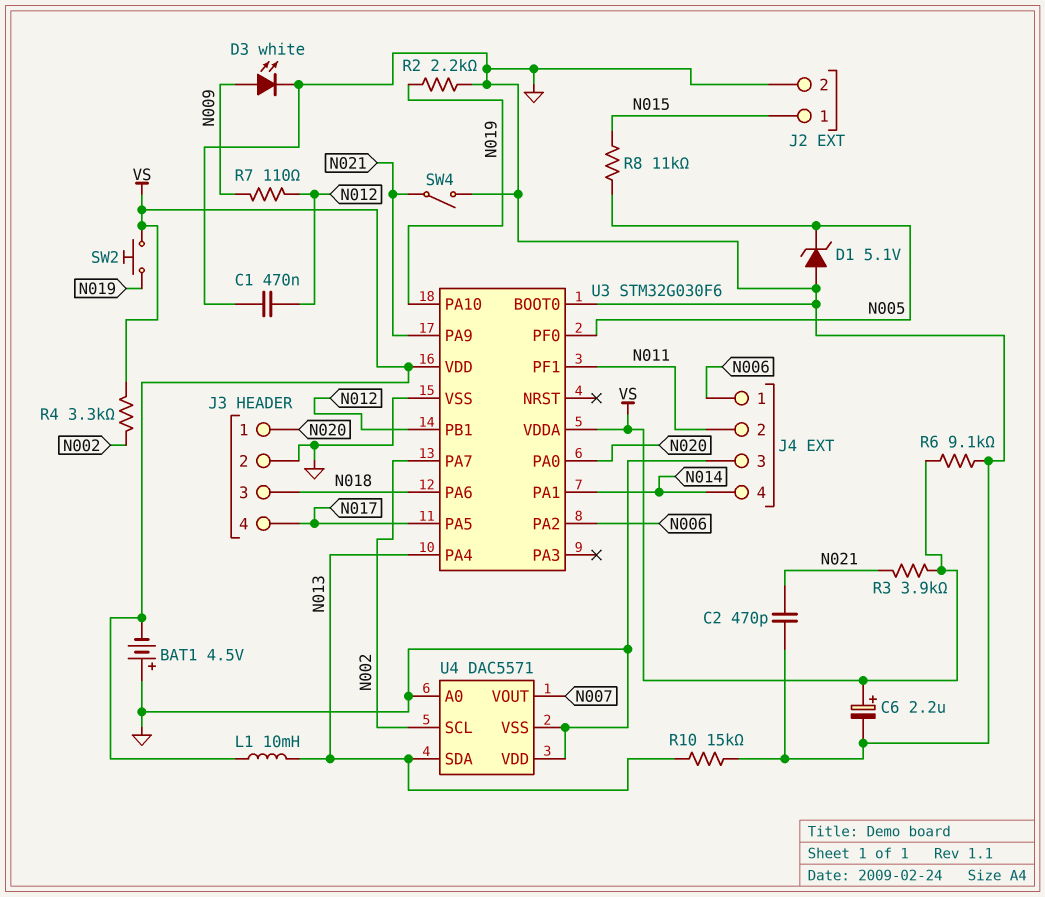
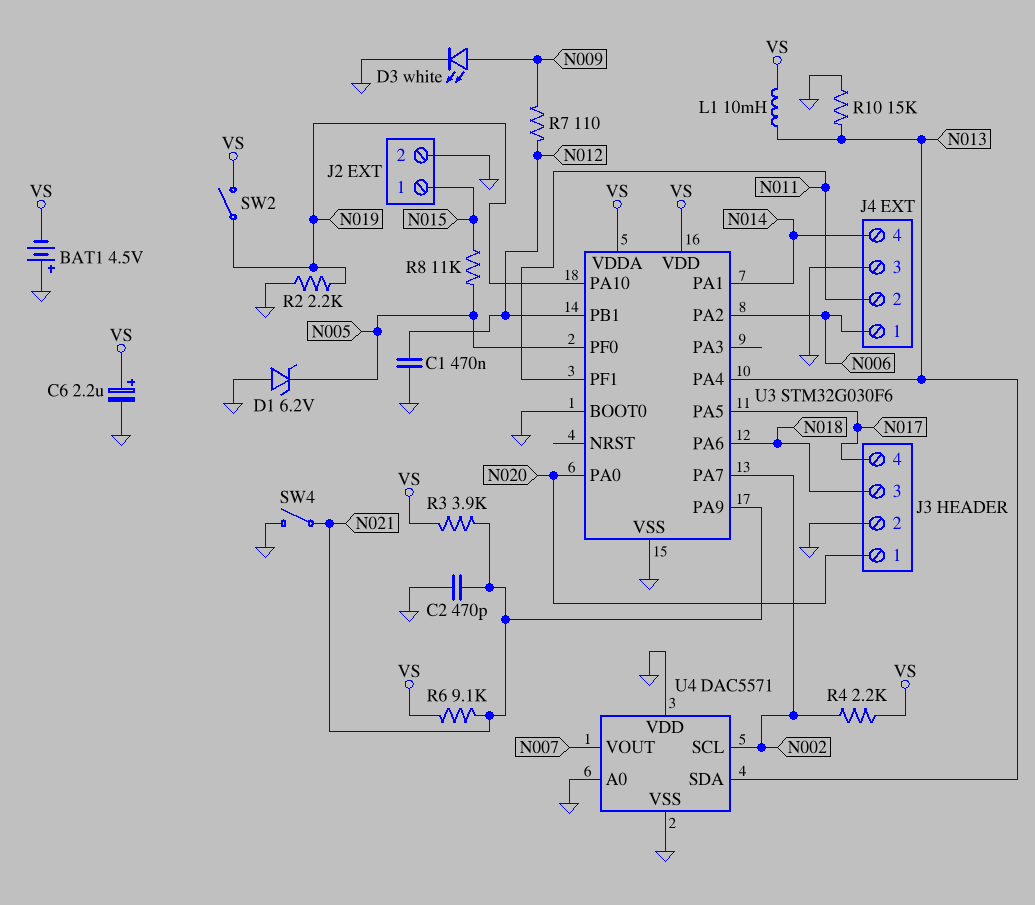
D1: zener 5.1V (A GND, K N005) -> zener 6.2V (A GND, K N005)
R4: 3.3k (N002, VS) -> 2.2k (N002, VS)
R6: 9.1k (GND, VS) -> 9.1k (N021, VS)
SW2: button (N019, VS) -> switch (N019, VS)

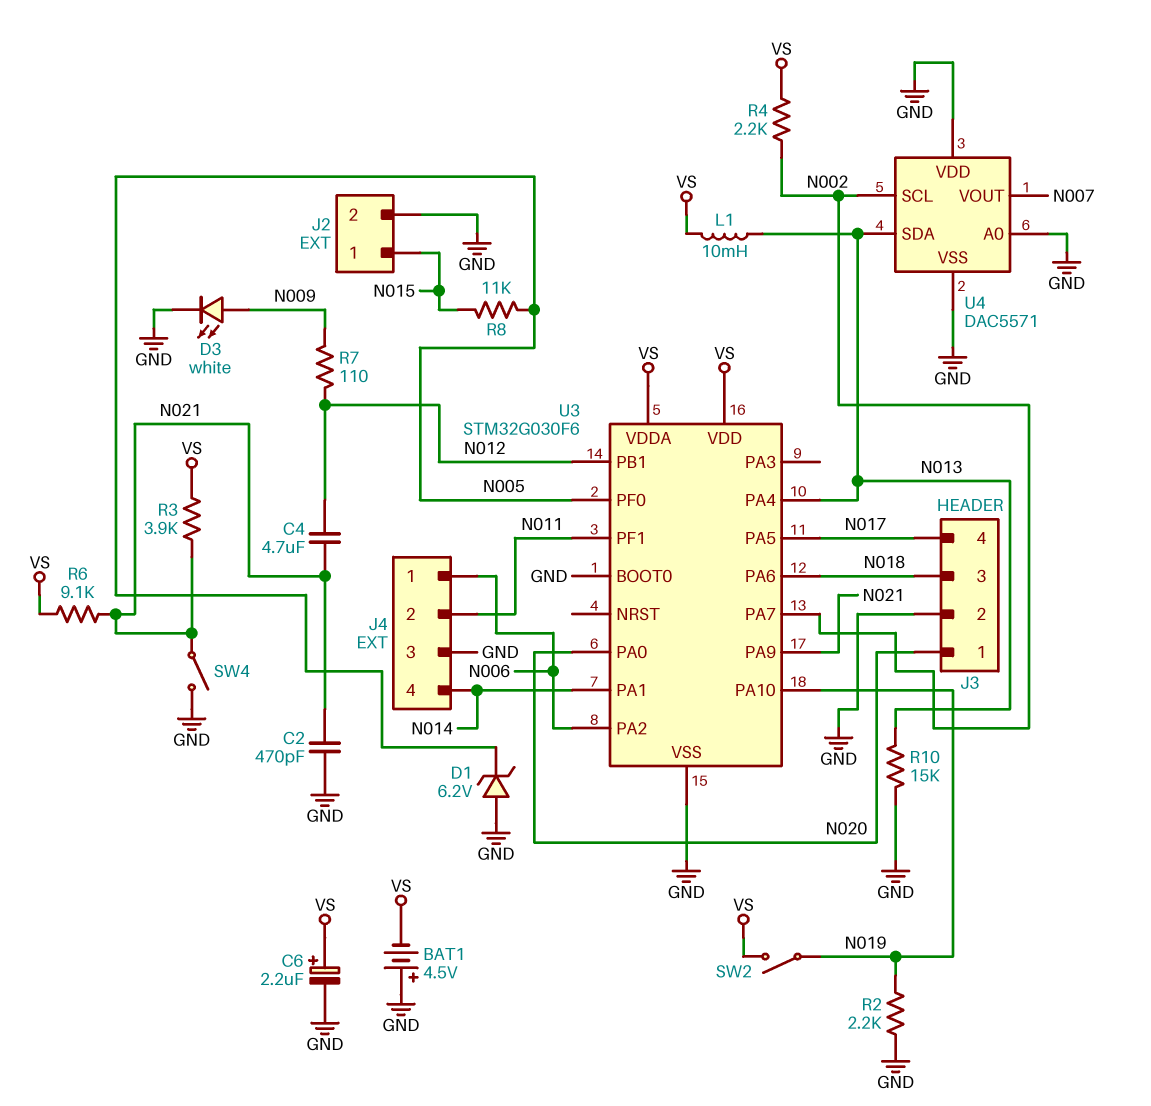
C1: 470nF (GND, N012) -> none
C4: none -> 4.7uF (N012, N021)

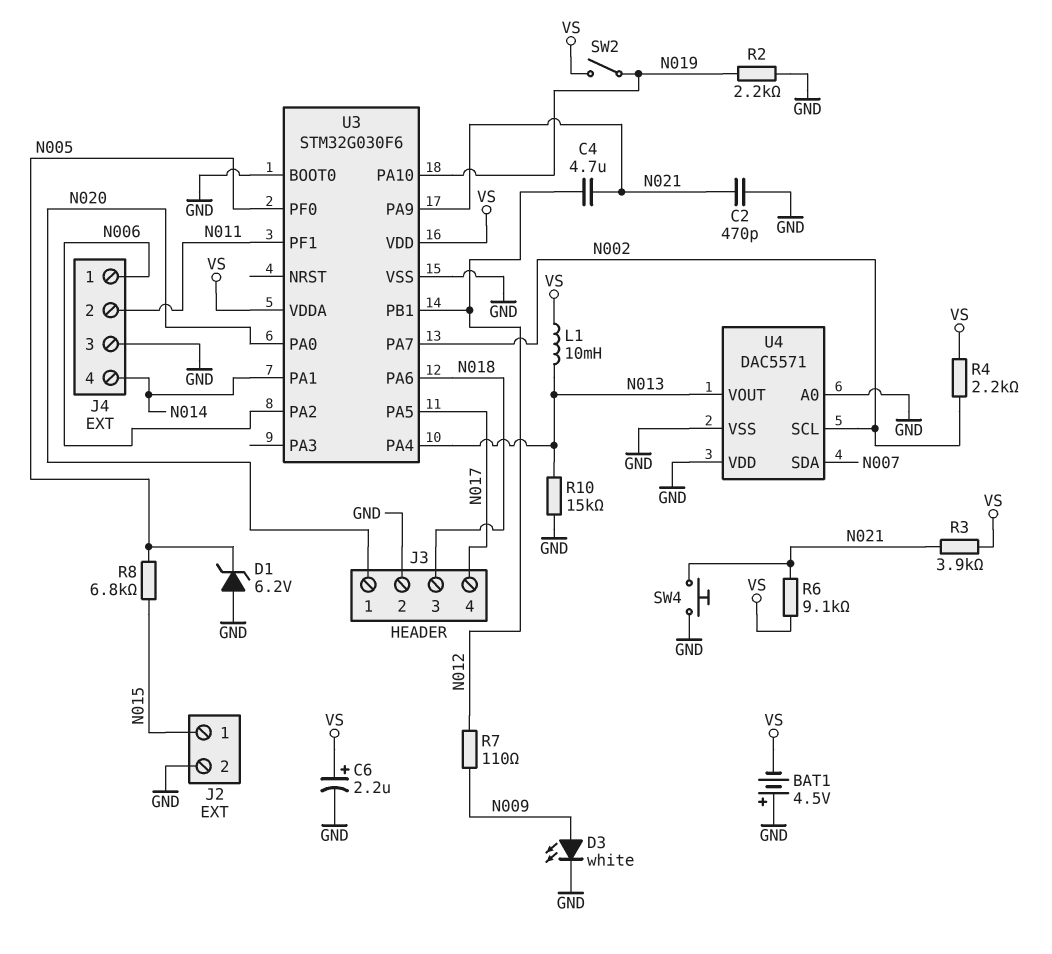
R8: 11k (N005, N015) -> 6.8k (N005, N015)
SW4: switch (GND, N021) -> button (GND, N021)
U4 pin SDA: N013 -> N007
U4 pin VOUT: N007 -> N013

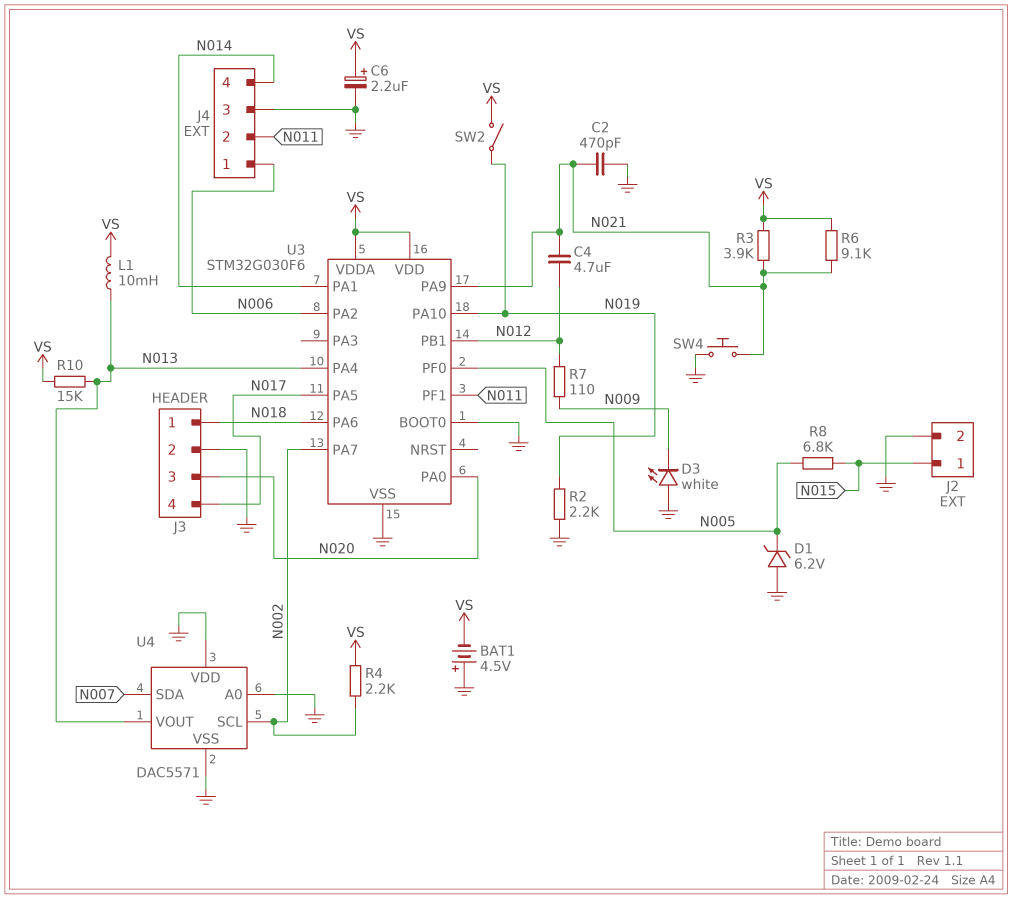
D3: LED white (A N009, K GND) -> LED white (A GND, K N009)
J3 pin 1: N020 -> N018
J3 pin 3: N018 -> N020
R10: 15k (GND, N013) -> 15k (N013, VS)

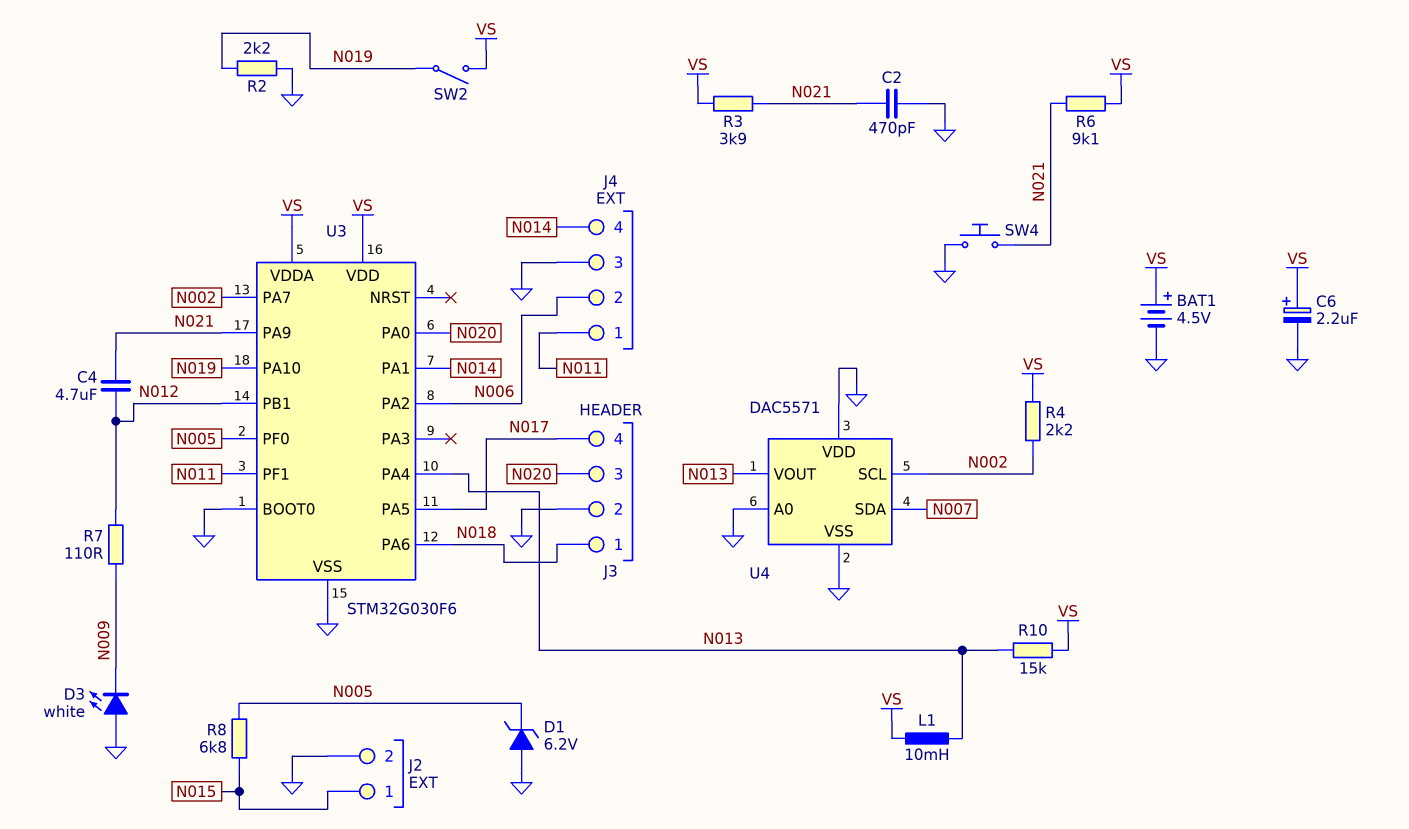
BAT1: 4.5V (plus GND, minus VS) -> 4.5V (plus VS, minus GND)
J4 pin 1: N006 -> N011
J4 pin 2: N011 -> N006

